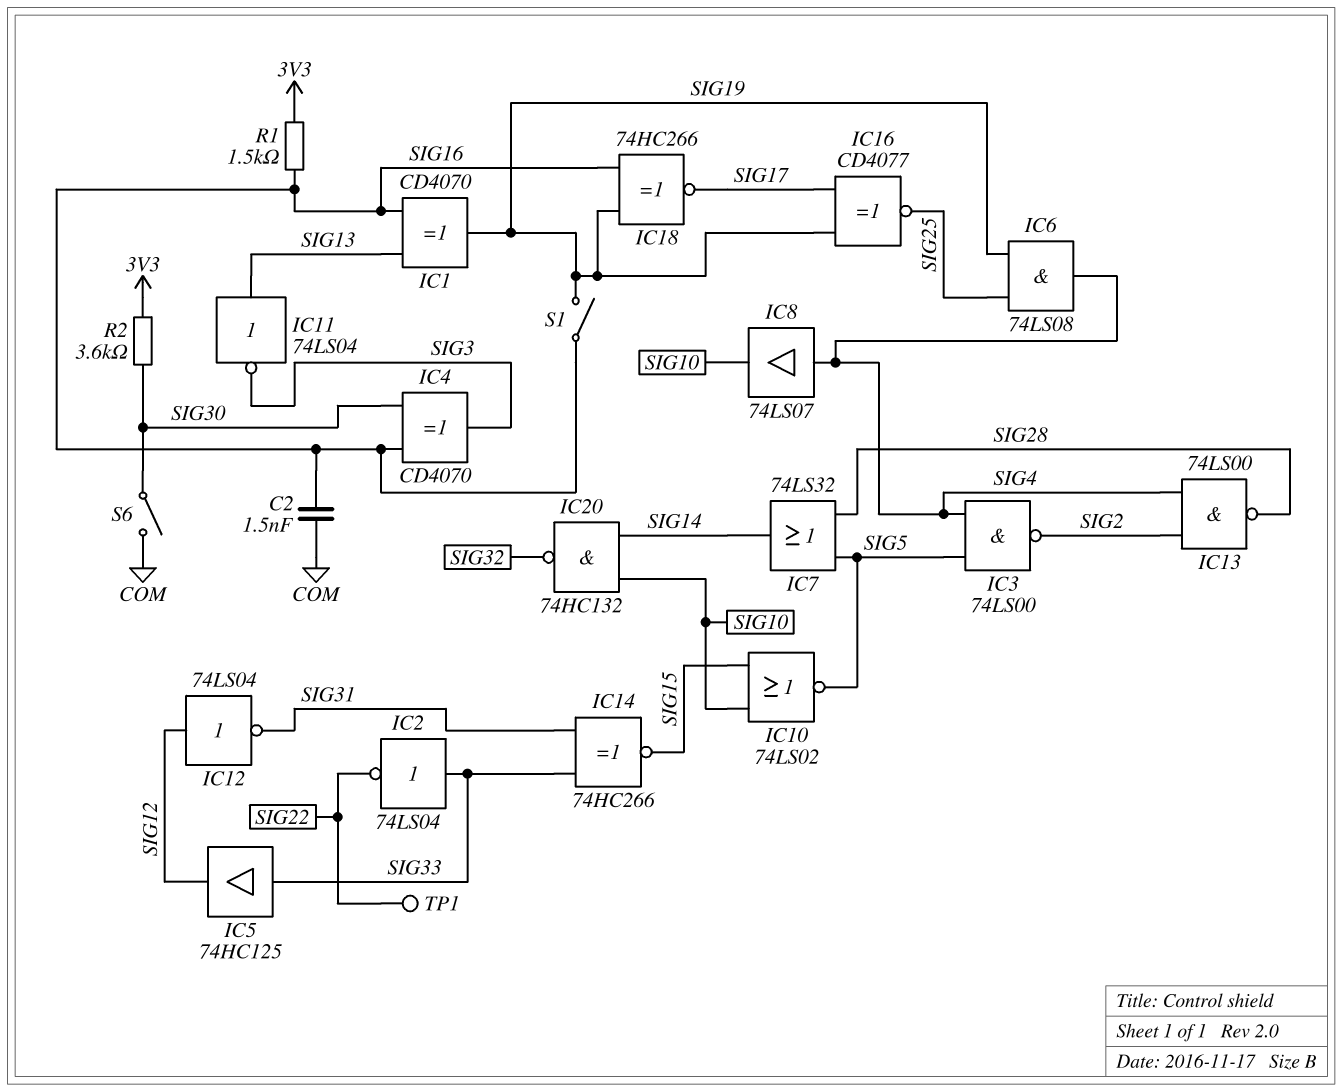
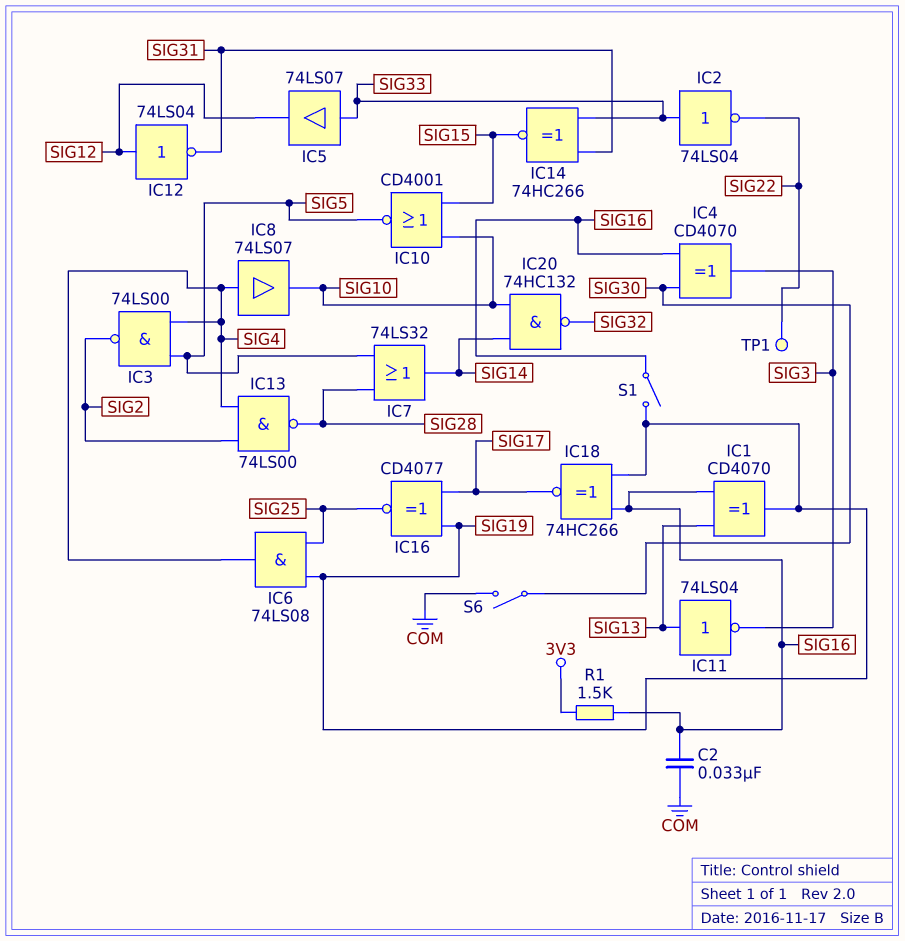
C2: 1.5nF (COM, SIG16) -> 33nF (COM, SIG16)
IC5: buffer 74HC125 (in SIG33, out SIG12) -> buffer 74LS07 (in SIG33, out SIG12)
IC10: NOR 74LS02 (in SIG10, in SIG15, out SIG5) -> NOR CD4001 (in SIG10, in SIG15, out SIG5)
R2: 3.6k (3V3, SIG30) -> none

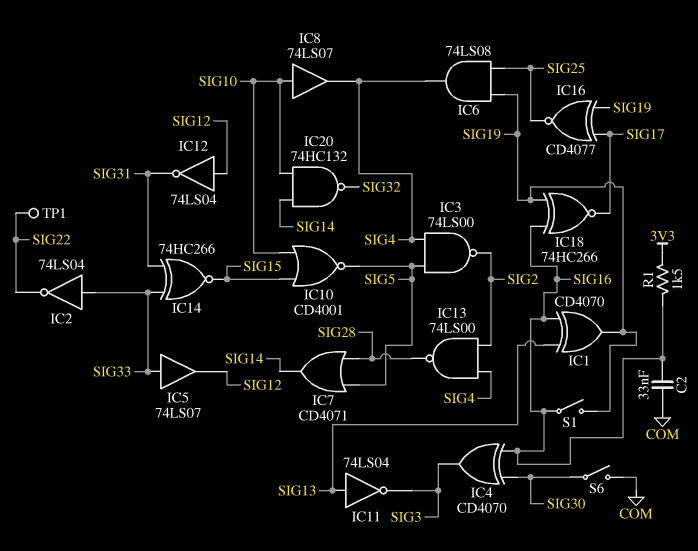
IC7: OR 74LS32 (in SIG5, in SIG28, out SIG14) -> OR CD4071 (in SIG5, in SIG28, out SIG14)
IC8: buffer 74LS07 (in SIG4, out SIG10) -> buffer 74LS07 (in SIG10, out SIG4)

